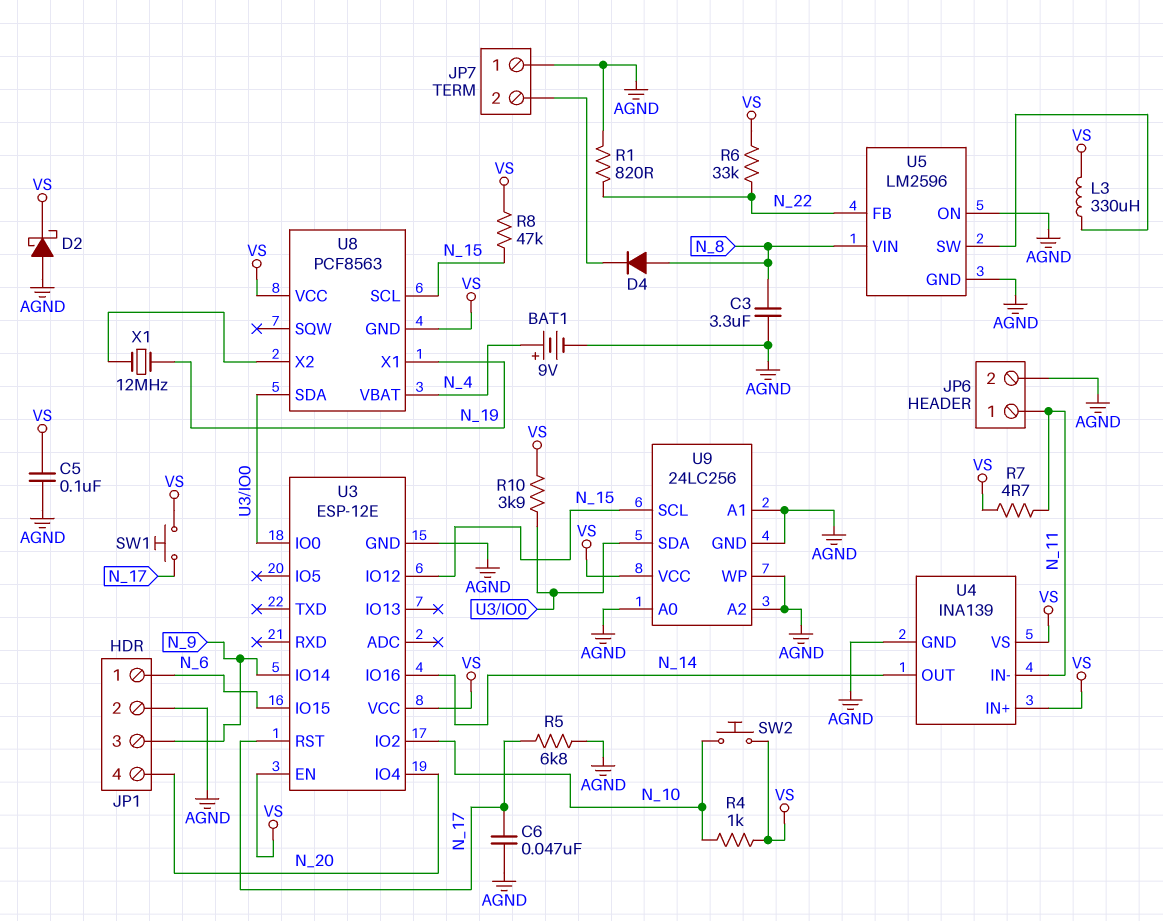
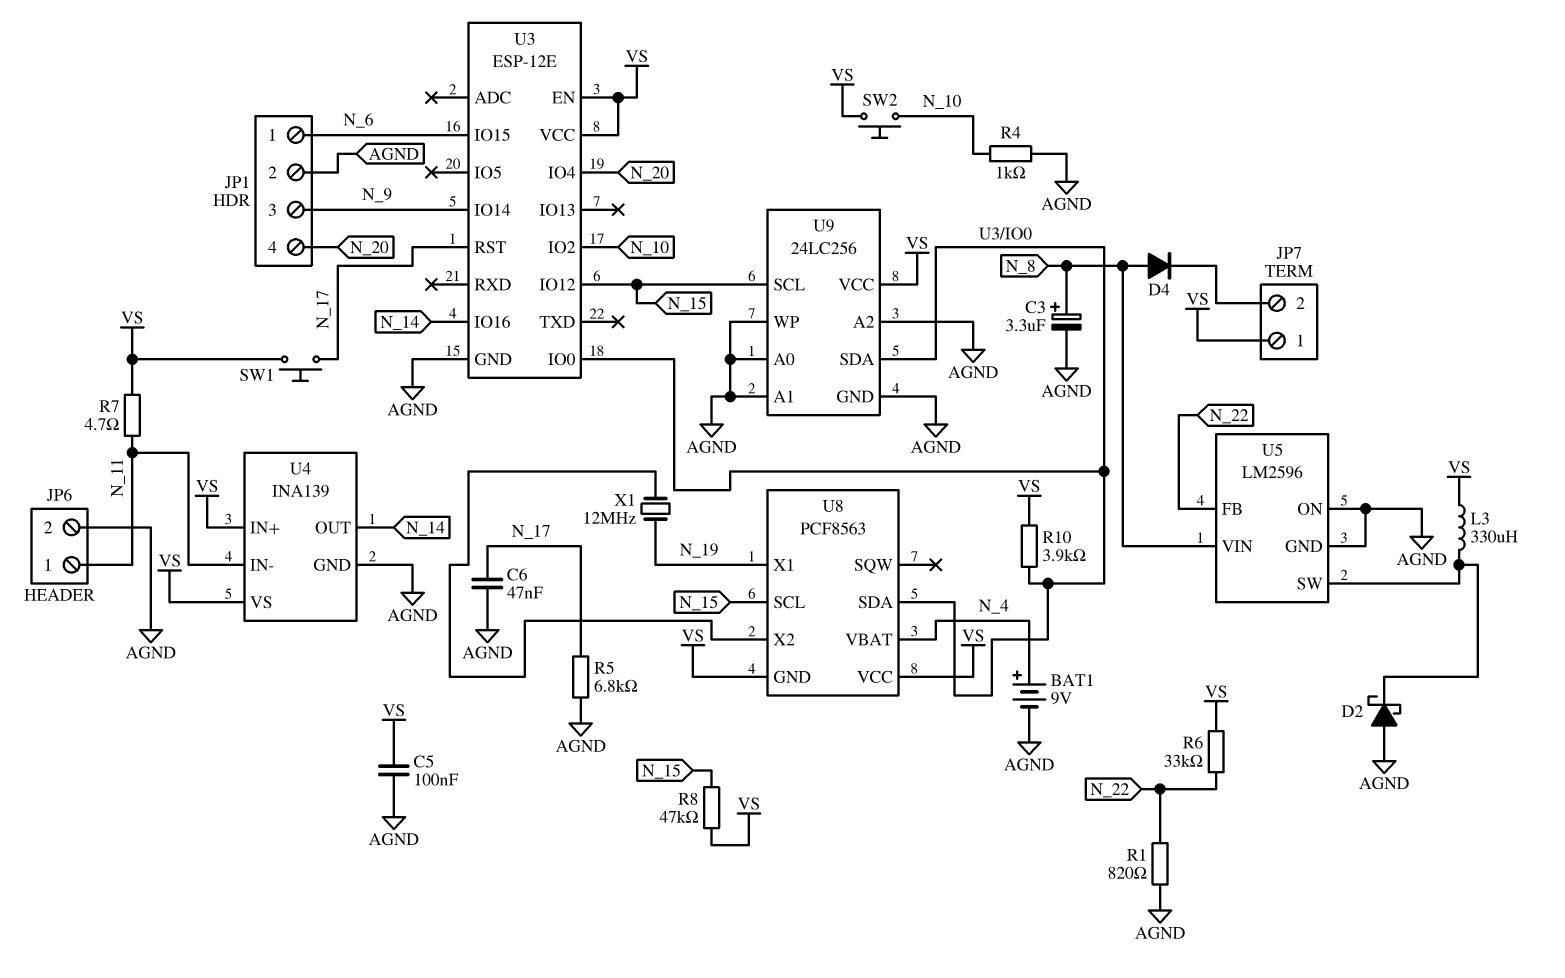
C3: 3.3uF (AGND, N_8) -> 3.3uF (plus N_8, minus AGND)
D2: schottky (A AGND, K VS) -> schottky (A AGND, K U5/SW)
JP7 pin 1: AGND -> VS
R4: 1k (N_10, VS) -> 1k (AGND, N_10)

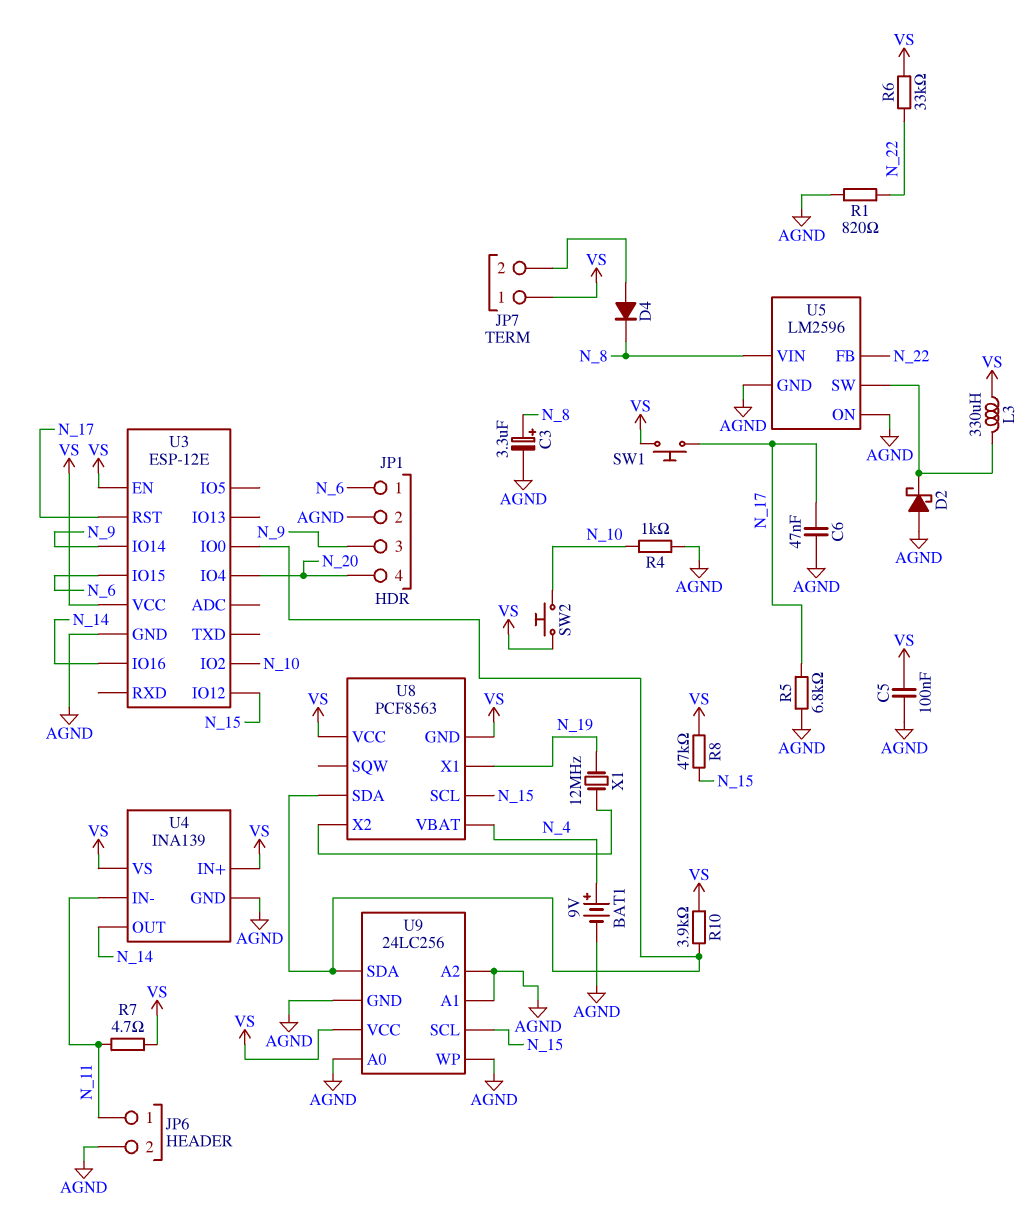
D4: diode (A N_8, K JP7/2) -> diode (A JP7/2, K N_8)

